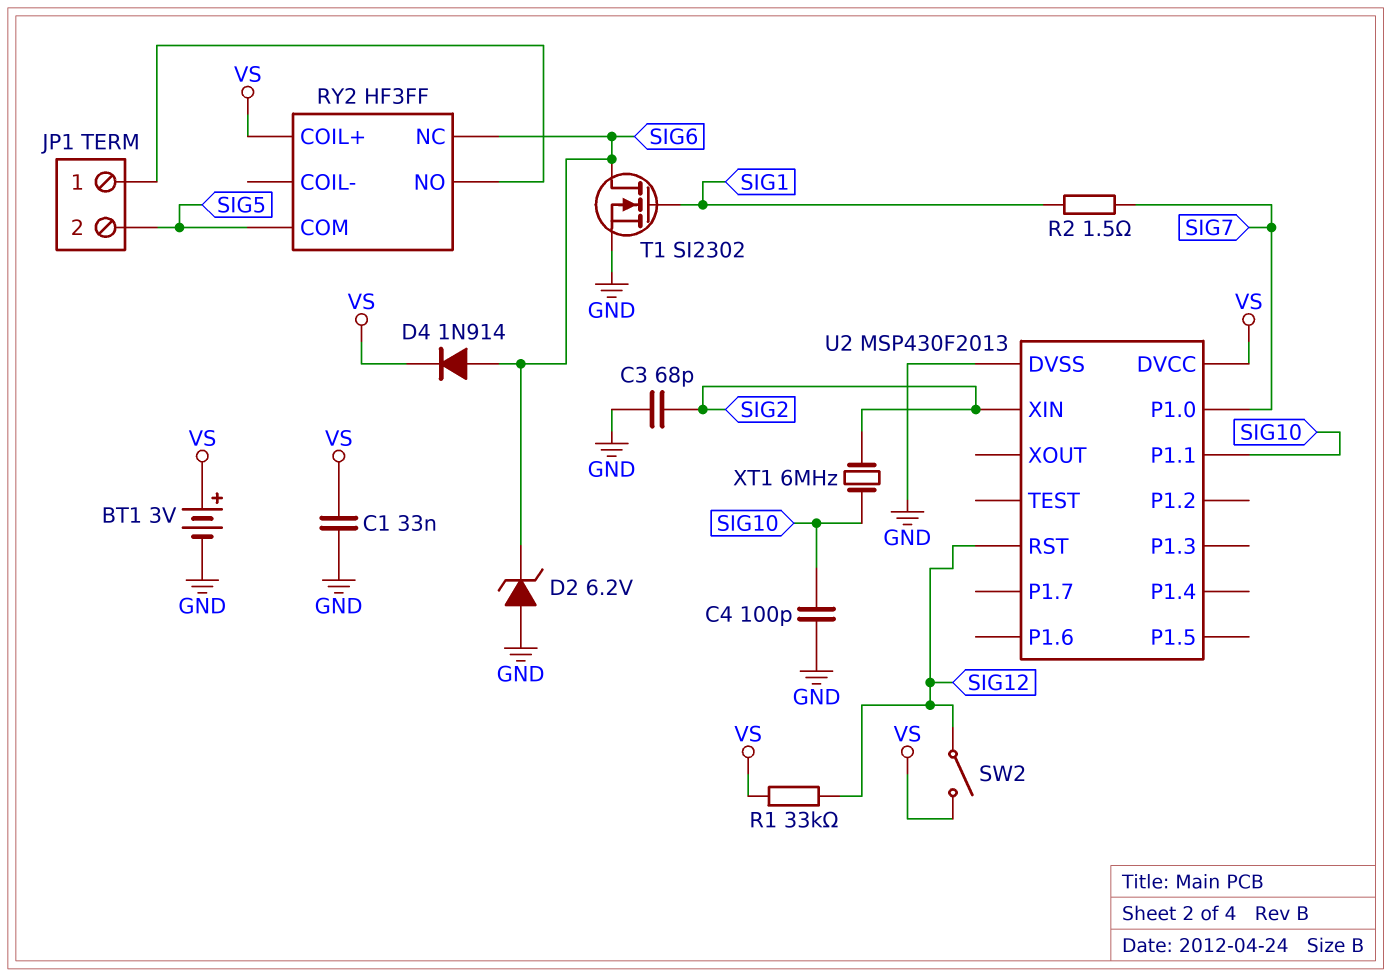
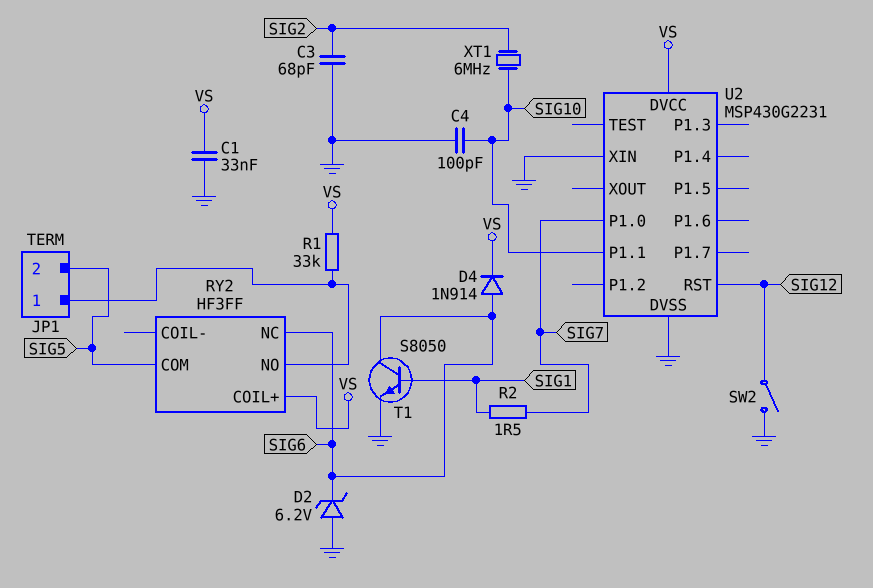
BT1: 3V (plus VS, minus GND) -> none
R1: 33k (SIG12, VS) -> 33k (JP1/1, VS)
SW2: switch (SIG12, VS) -> switch (GND, SIG12)
T1: NMOS SI2302 (G SIG1, D SIG6, S GND) -> NPN S8050 (B SIG1, C SIG6, E GND)
U2: MSP430F2013 -> MSP430G2231
U2 pin XIN: SIG2 -> GND

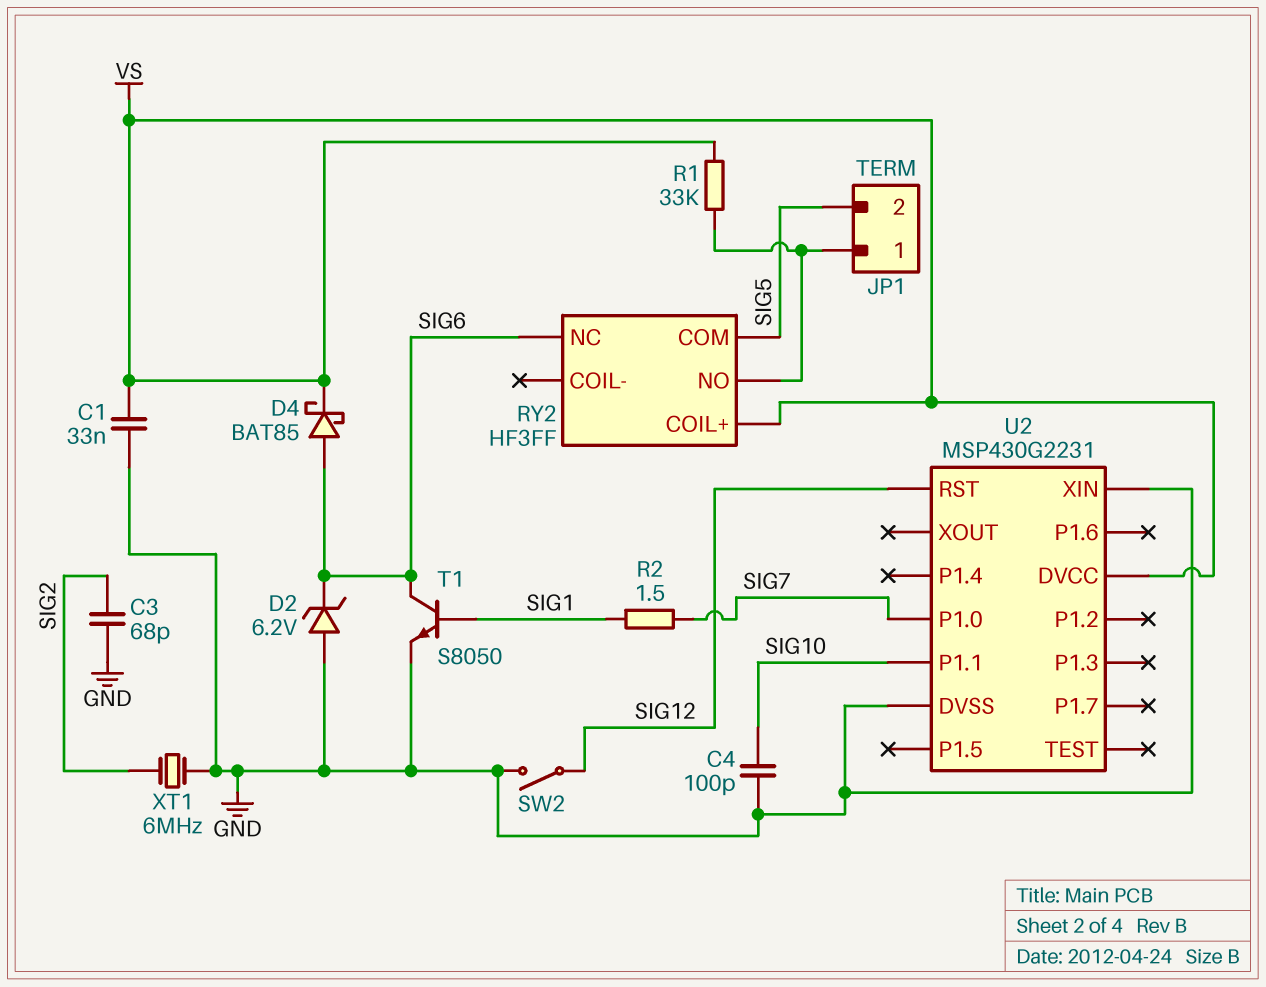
D4: diode 1N914 (A SIG6, K VS) -> schottky BAT85 (A SIG6, K VS)
XT1: 6MHz (SIG2, SIG10) -> 6MHz (GND, SIG2)

